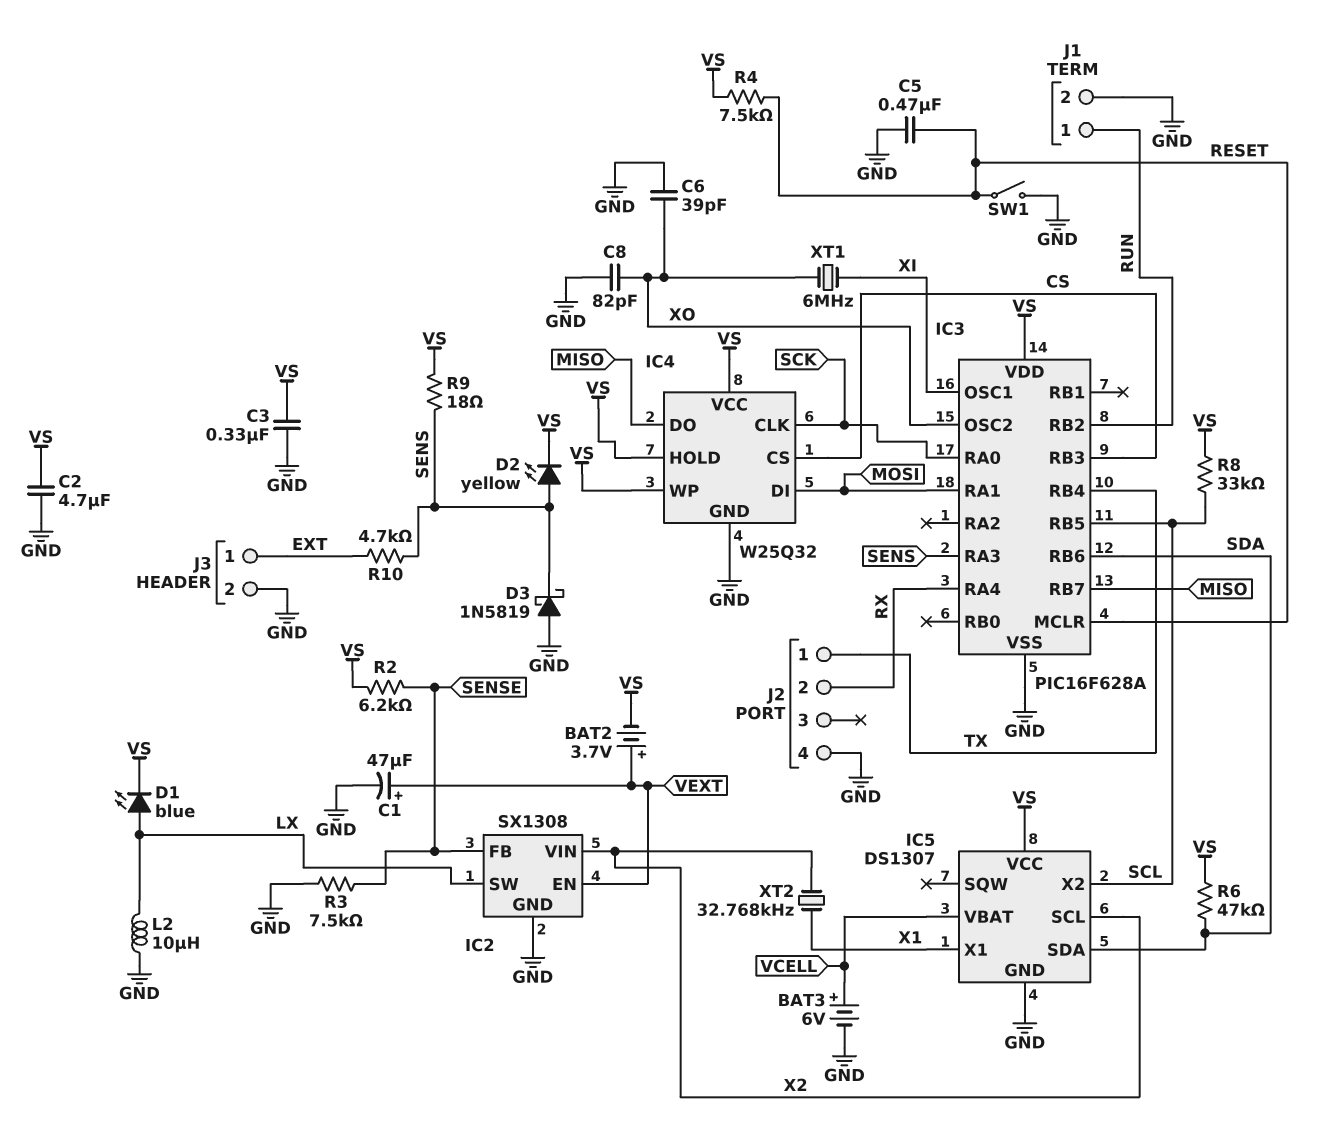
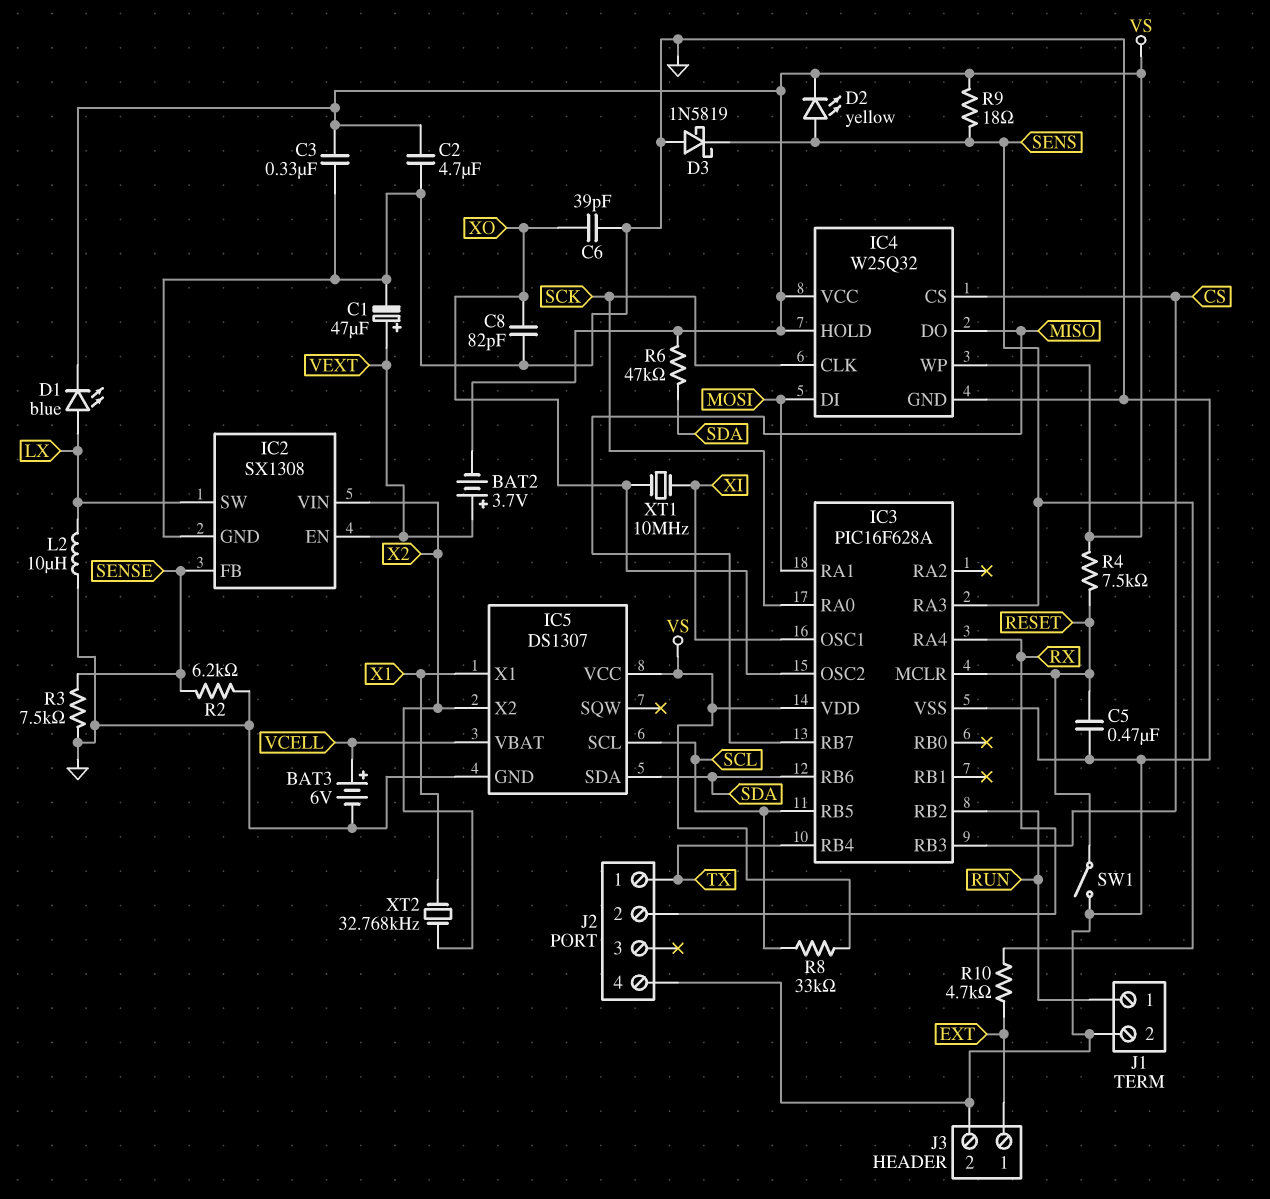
IC5 pin SCL: X2 -> SCL
IC5 pin X2: SCL -> X2
R2: 6.2k (SENSE, VS) -> 6.2k (GND, SENSE)
XT1: 6MHz (XI, XO) -> 10MHz (XI, XO)

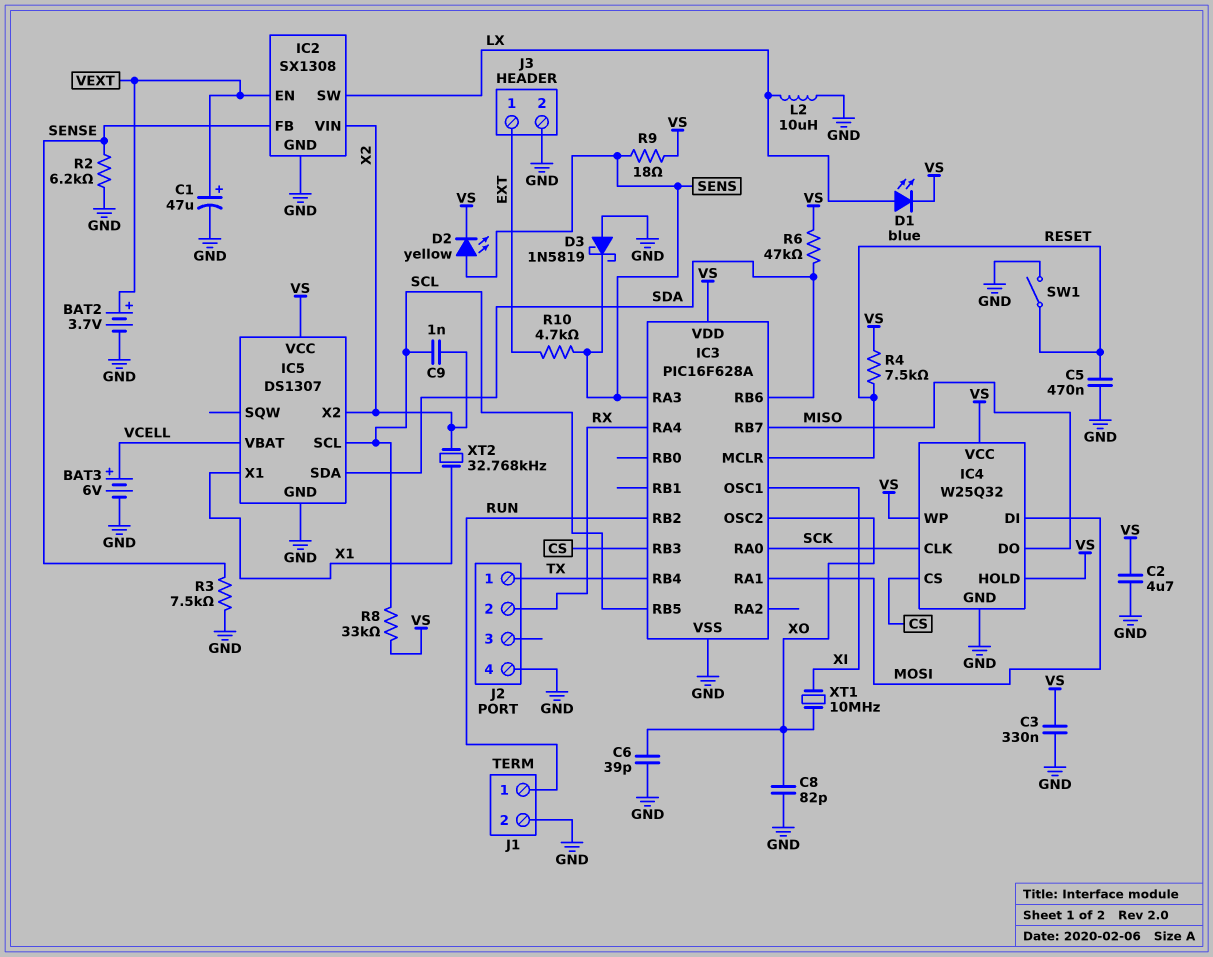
BAT2: 3.7V (plus VEXT, minus VS) -> 3.7V (plus VEXT, minus GND)
C9: none -> 1nF (SCL, X2)

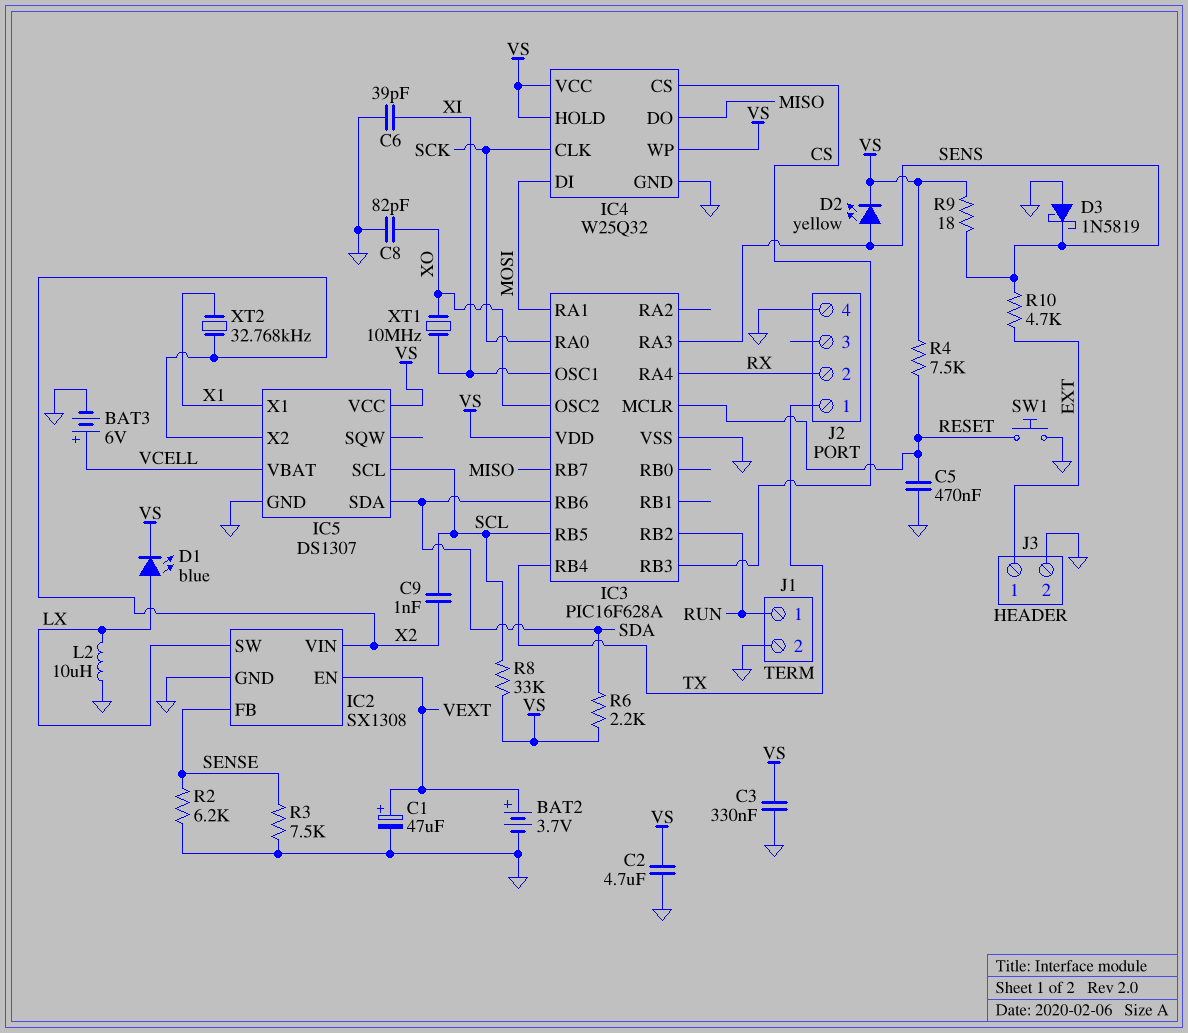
C6: 39pF (GND, XO) -> 39pF (GND, XI)
R6: 47k (SDA, VS) -> 2.2k (SDA, VS)
SW1: switch (GND, RESET) -> button (GND, RESET)

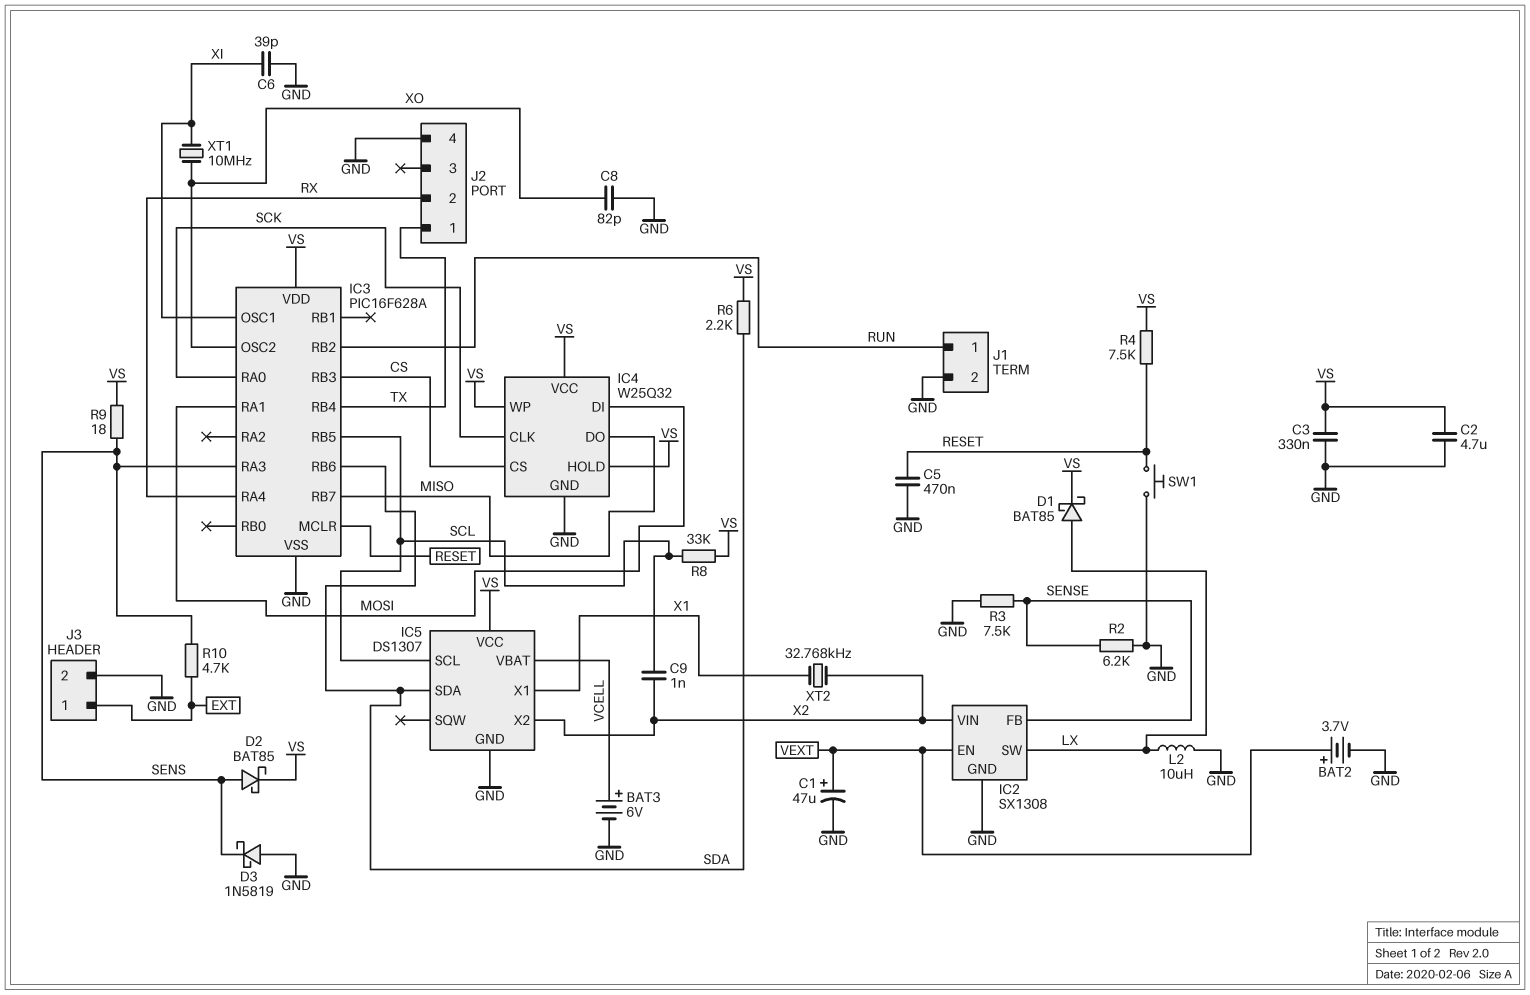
D1: LED blue (A LX, K VS) -> schottky BAT85 (A LX, K VS)
D2: LED yellow (A SENS, K VS) -> schottky BAT85 (A SENS, K VS)

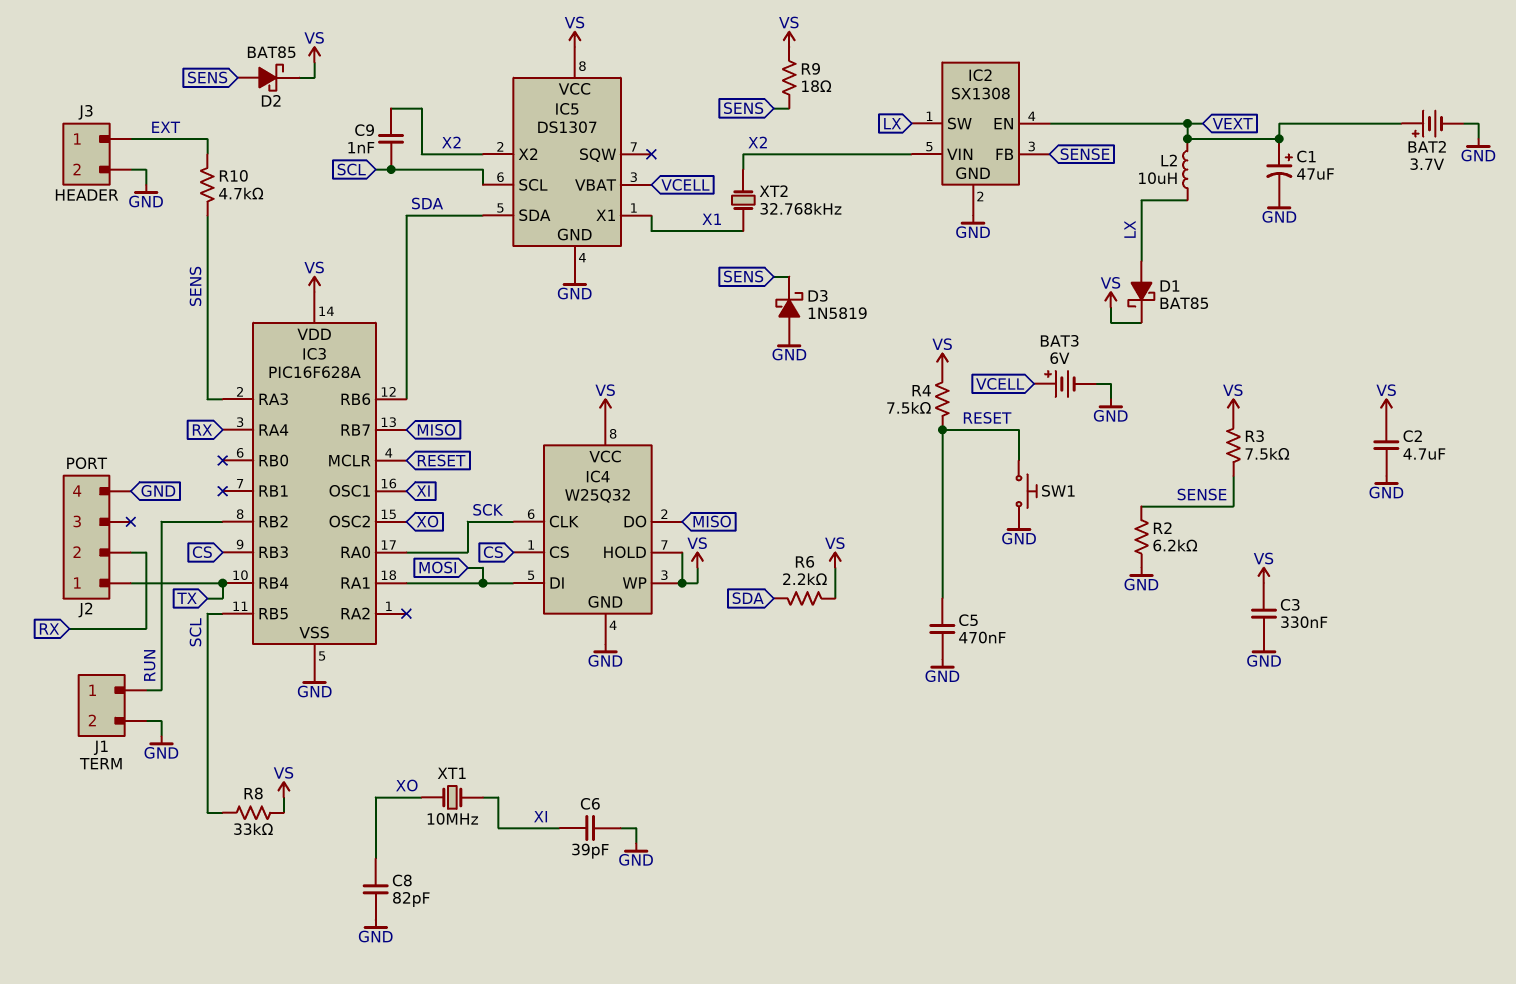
L2: 10uH (GND, LX) -> 10uH (LX, VEXT)
R3: 7.5k (GND, SENSE) -> 7.5k (SENSE, VS)

